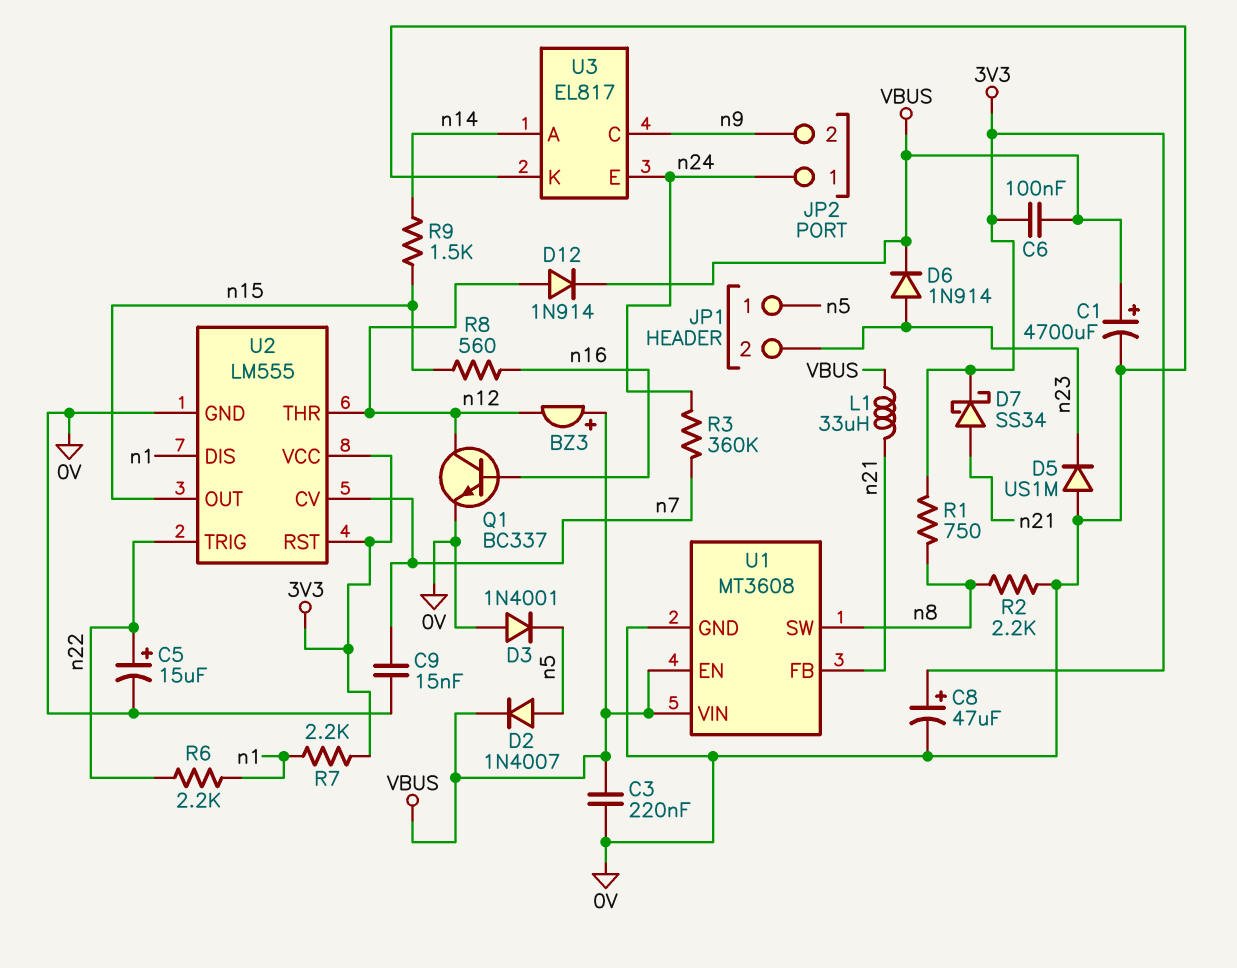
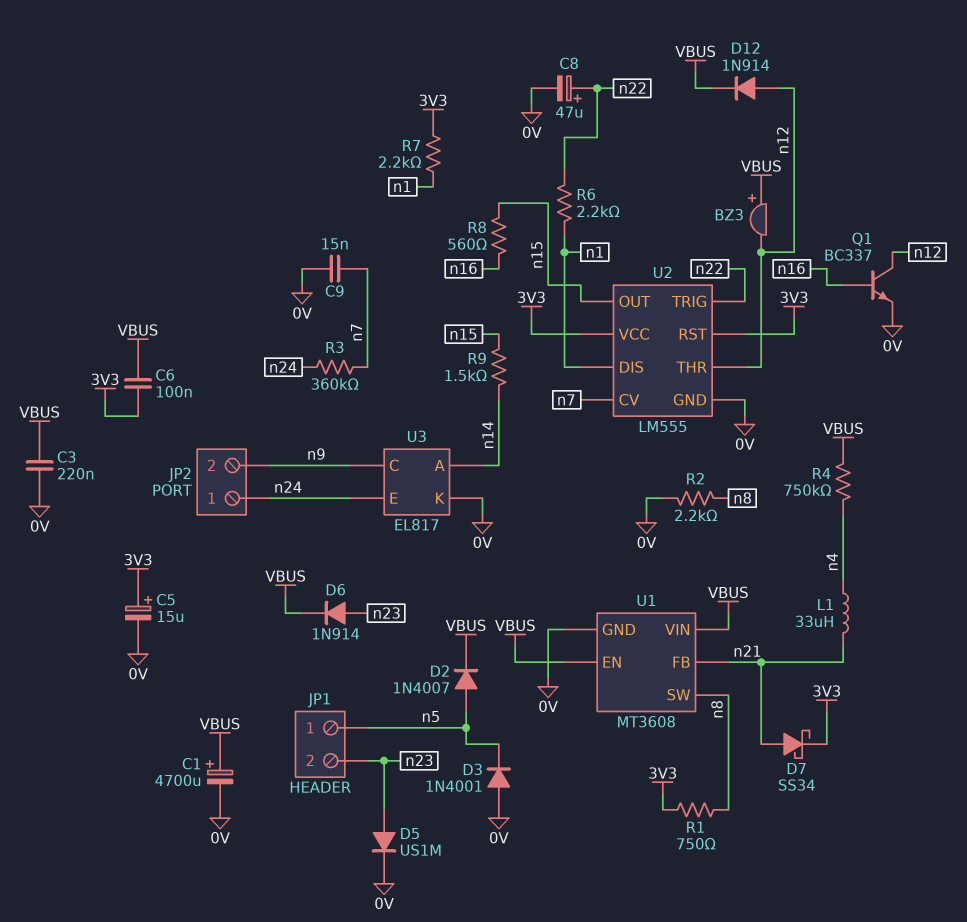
C5: 15uF (plus n22, minus 0V) -> 15uF (plus 3V3, minus 0V)
C8: 47uF (plus 3V3, minus 0V) -> 47uF (plus n22, minus 0V)
D5: diode US1M (A 0V, K n23) -> diode US1M (A n23, K 0V)
L1: 33uH (VBUS, n21) -> 33uH (n4, n21)
R4: none -> 750k (VBUS, n4)

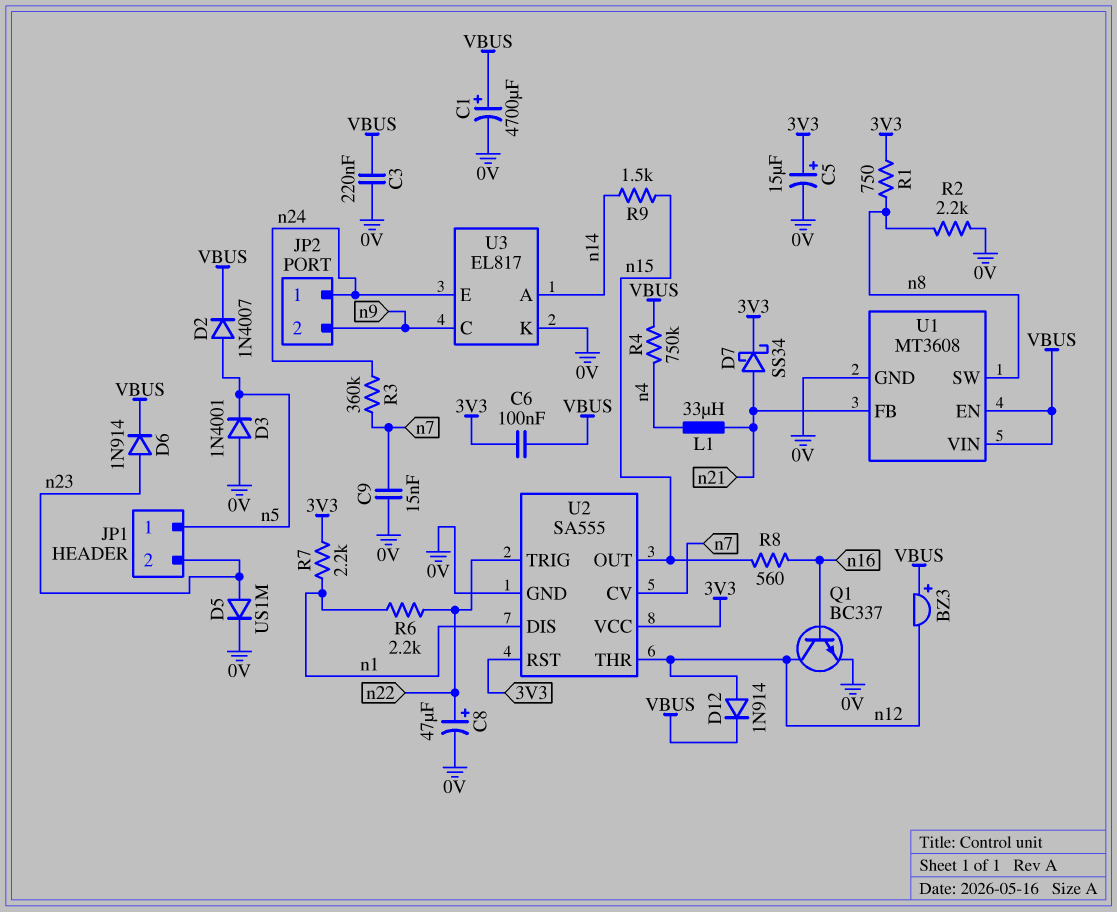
U2: LM555 -> SA555

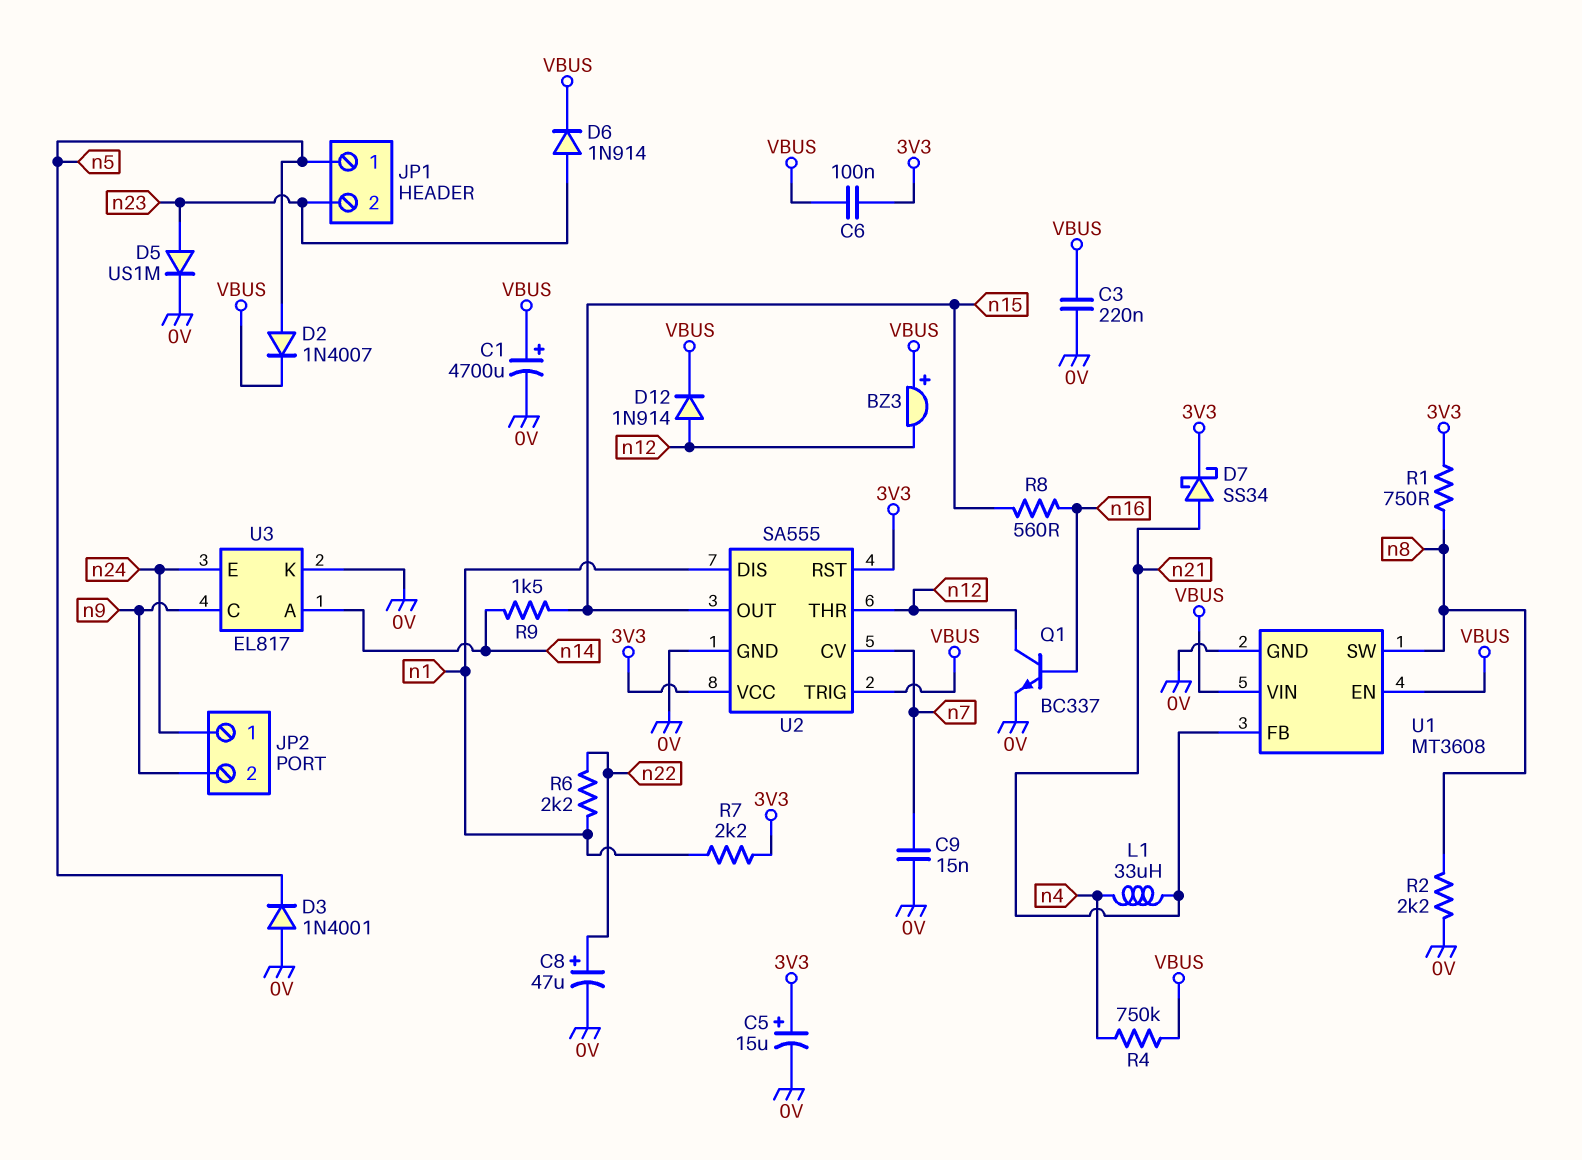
R3: 360k (n7, n24) -> none
U2 pin TRIG: n22 -> VBUS

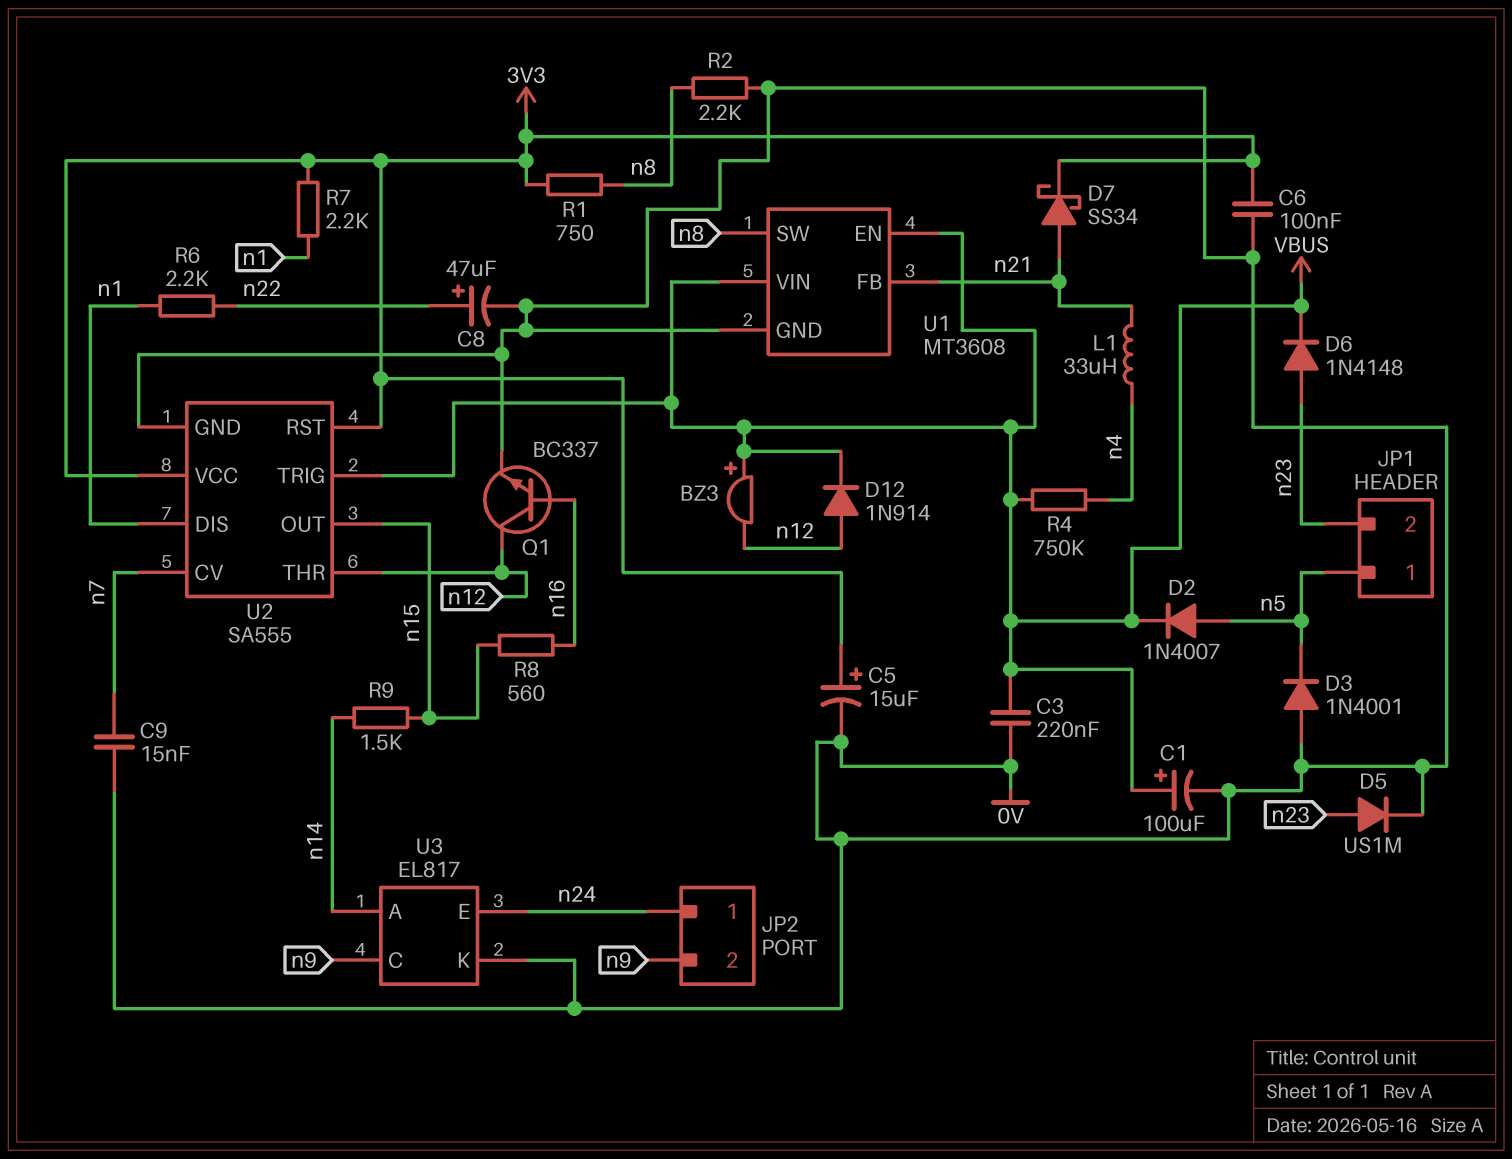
C1: 4700uF (plus VBUS, minus 0V) -> 100uF (plus VBUS, minus 0V)
C6: 100nF (3V3, VBUS) -> 100nF (0V, 3V3)
D6: diode 1N914 (A n23, K VBUS) -> diode 1N4148 (A n23, K VBUS)

